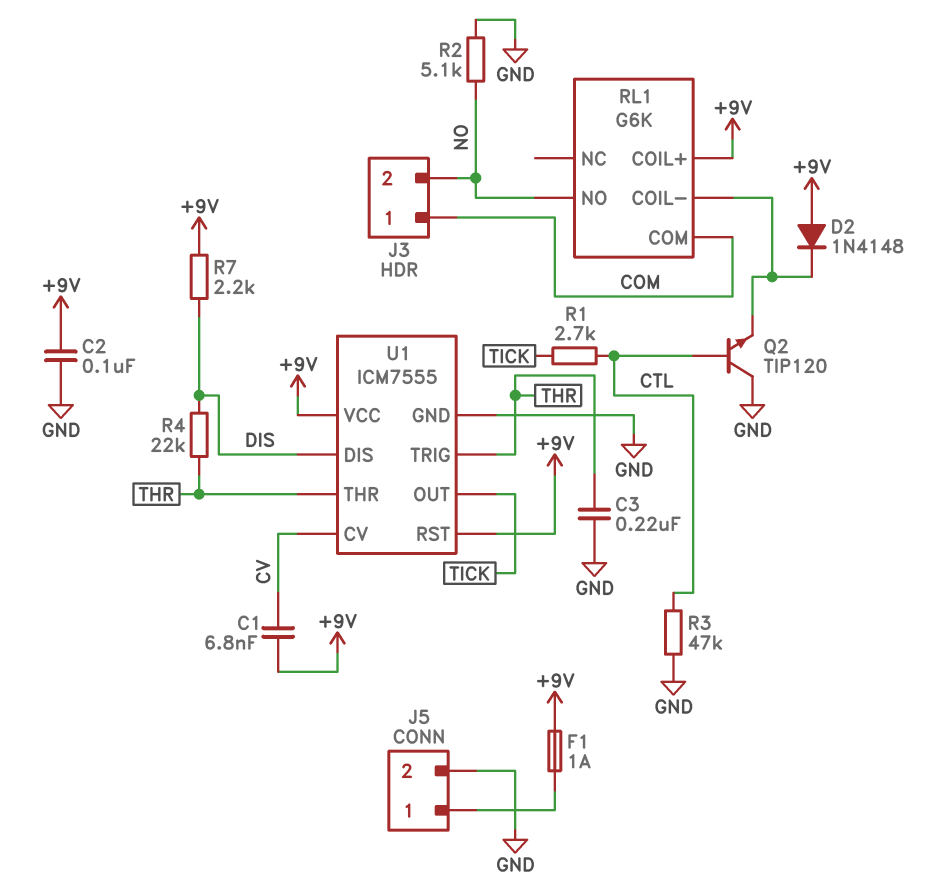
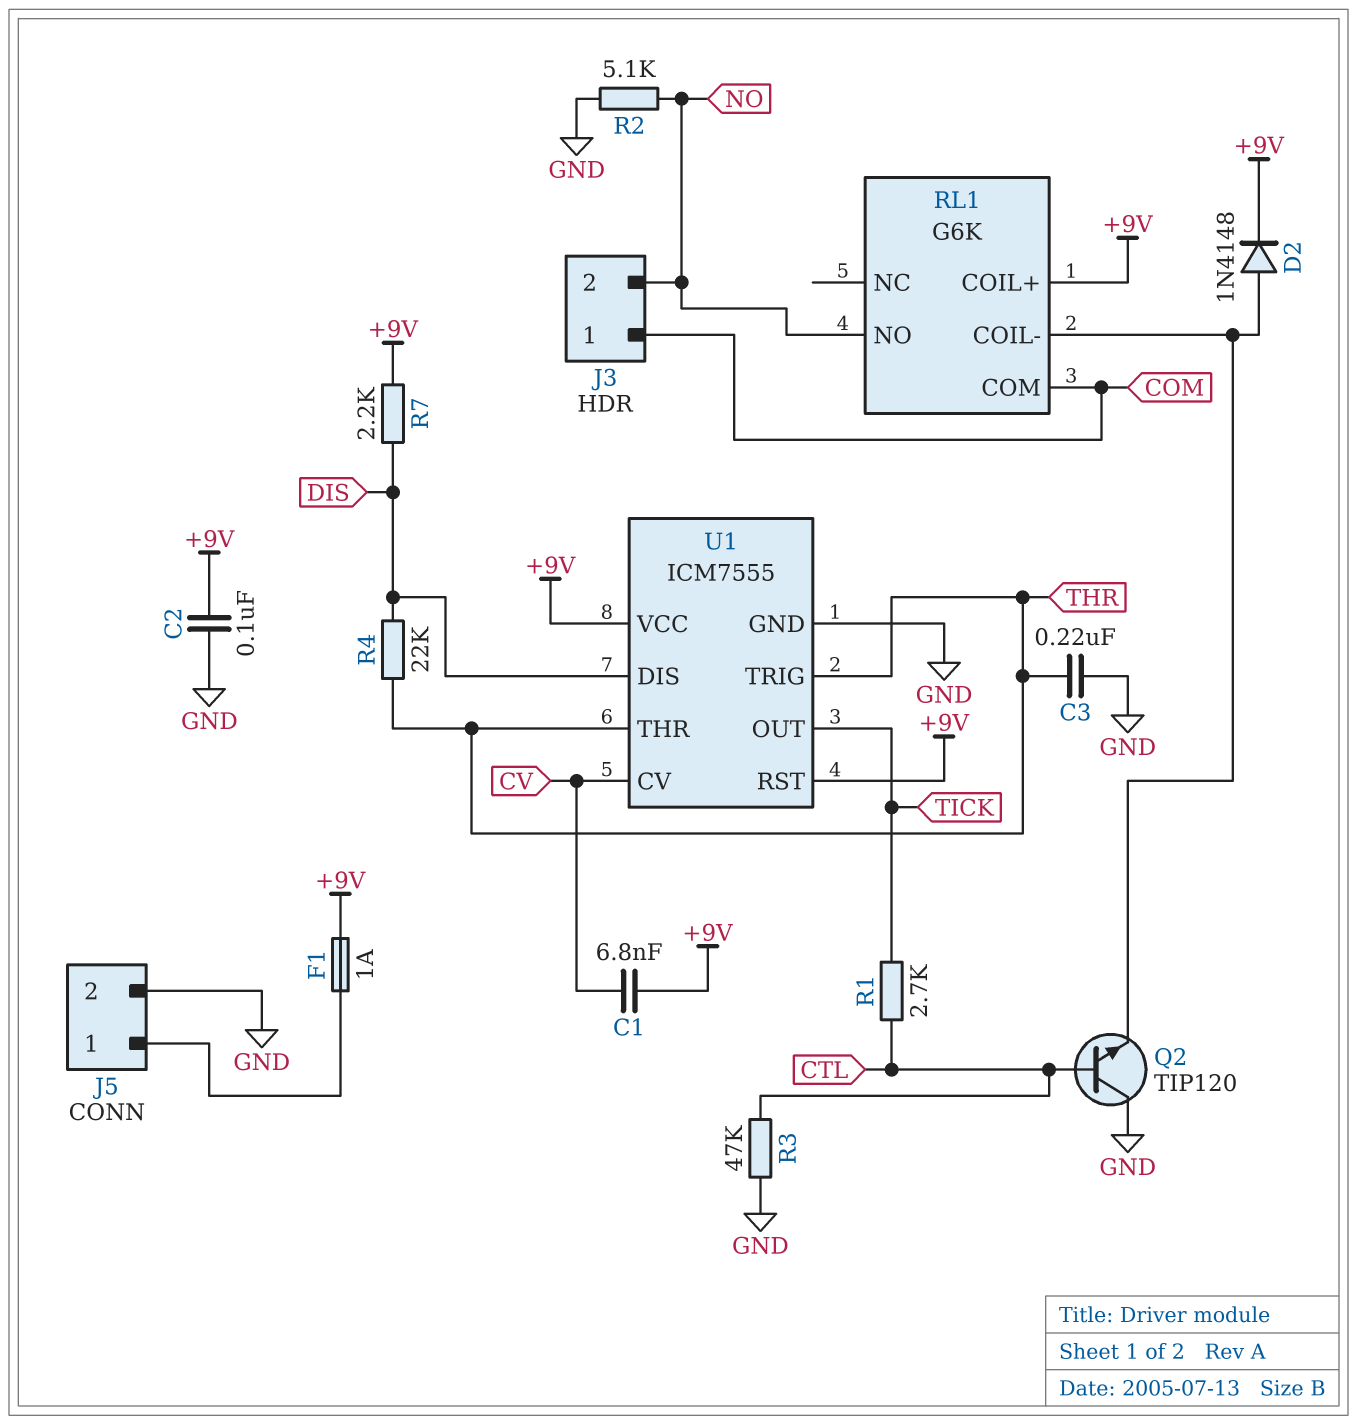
D2: diode 1N4148 (A +9V, K RL1/COIL-) -> diode 1N4148 (A RL1/COIL-, K +9V)

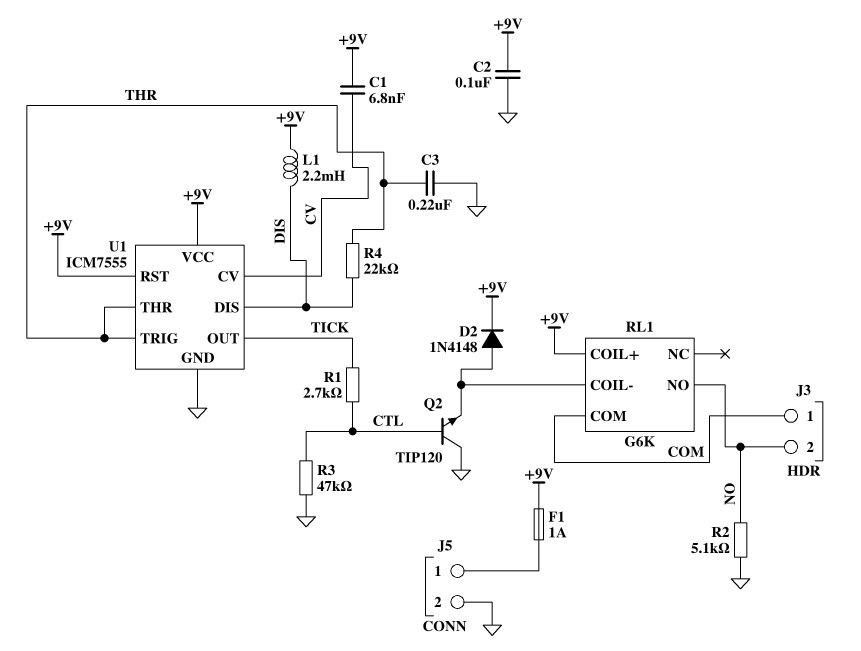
L1: none -> 2.2mH (+9V, DIS)
R7: 2.2k (+9V, DIS) -> none

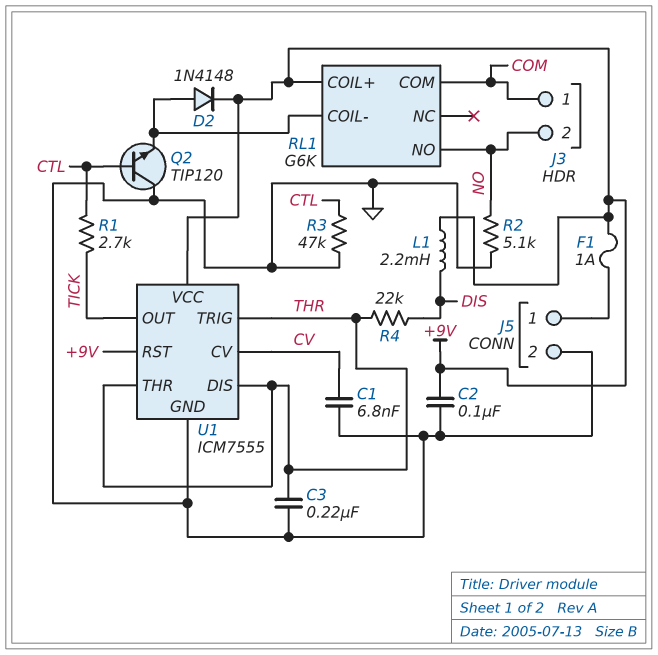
C1: 6.8nF (+9V, CV) -> 6.8nF (CV, GND)
U1 pin DIS: DIS -> THR

